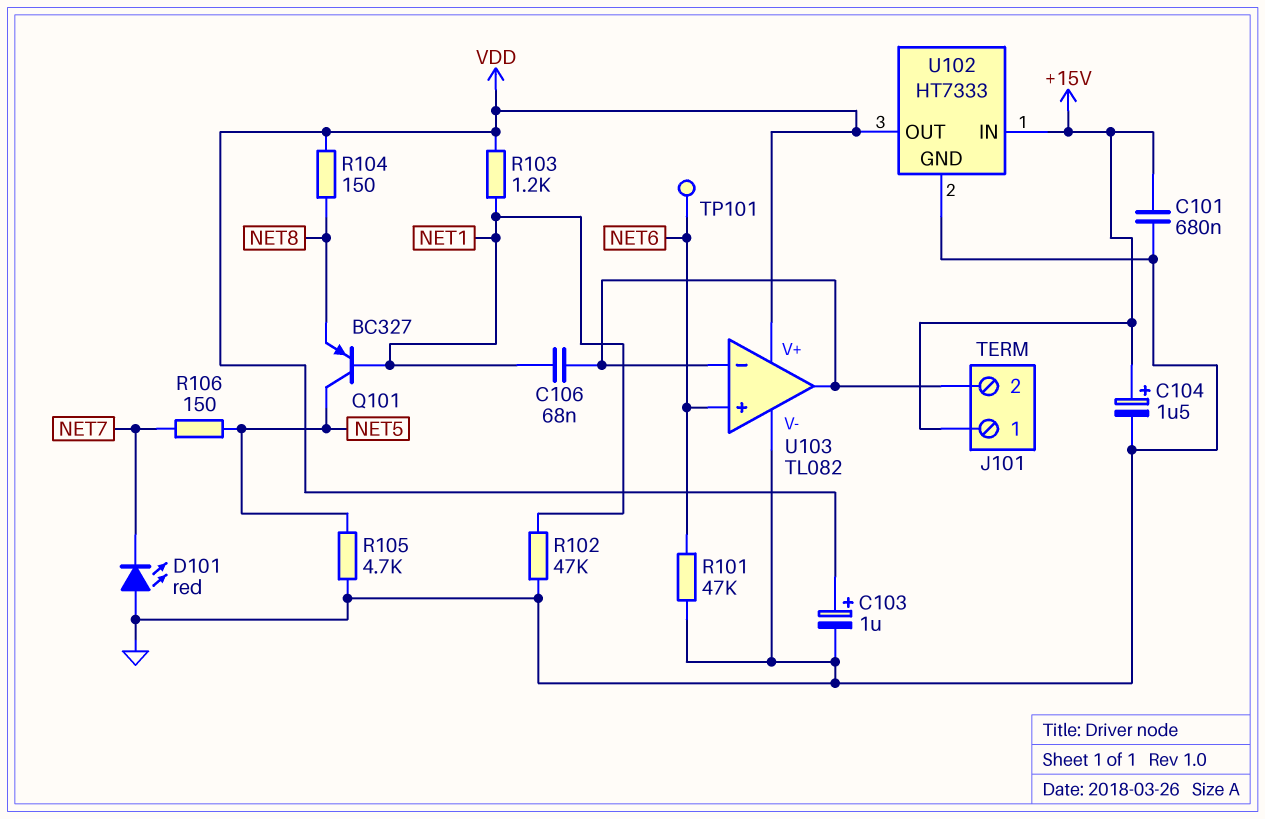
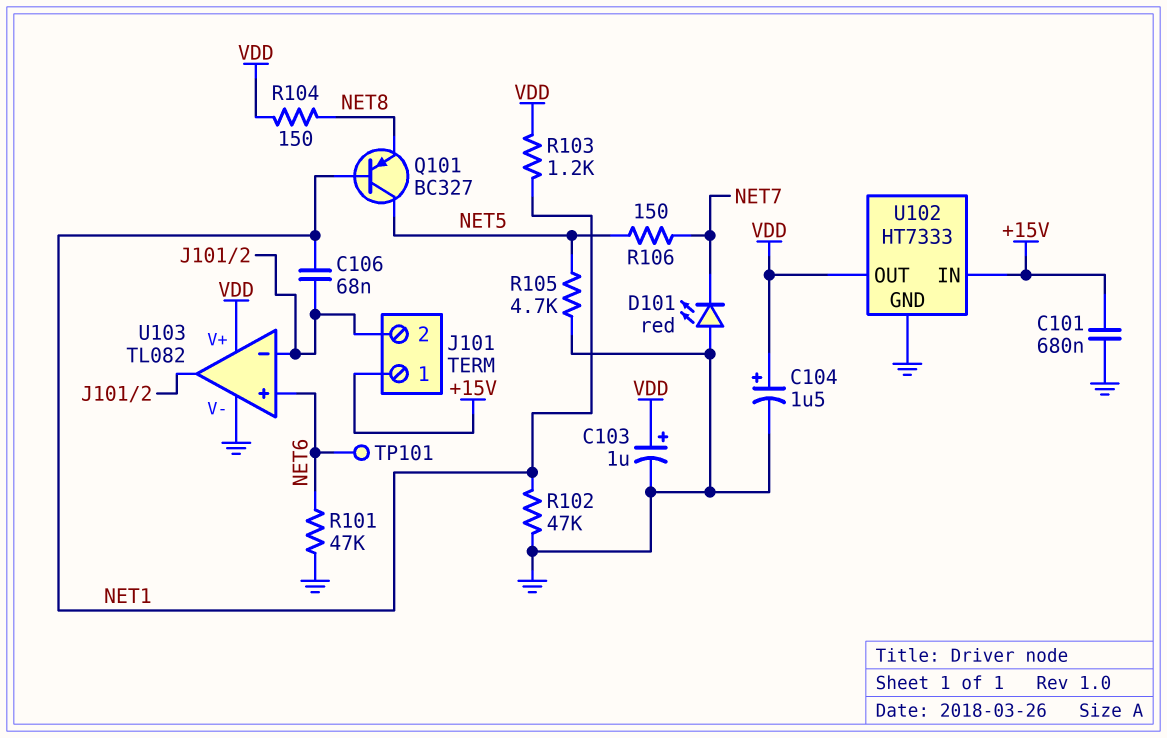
C104: 1.5uF (plus +15V, minus GND) -> 1.5uF (plus VDD, minus GND)

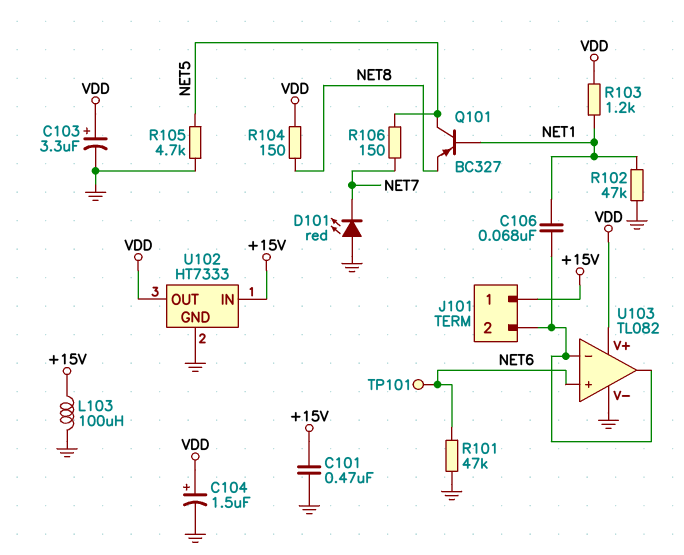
C101: 680nF (+15V, GND) -> 470nF (+15V, GND)
C103: 1uF (plus VDD, minus GND) -> 3.3uF (plus VDD, minus GND)
L103: none -> 100uH (+15V, GND)

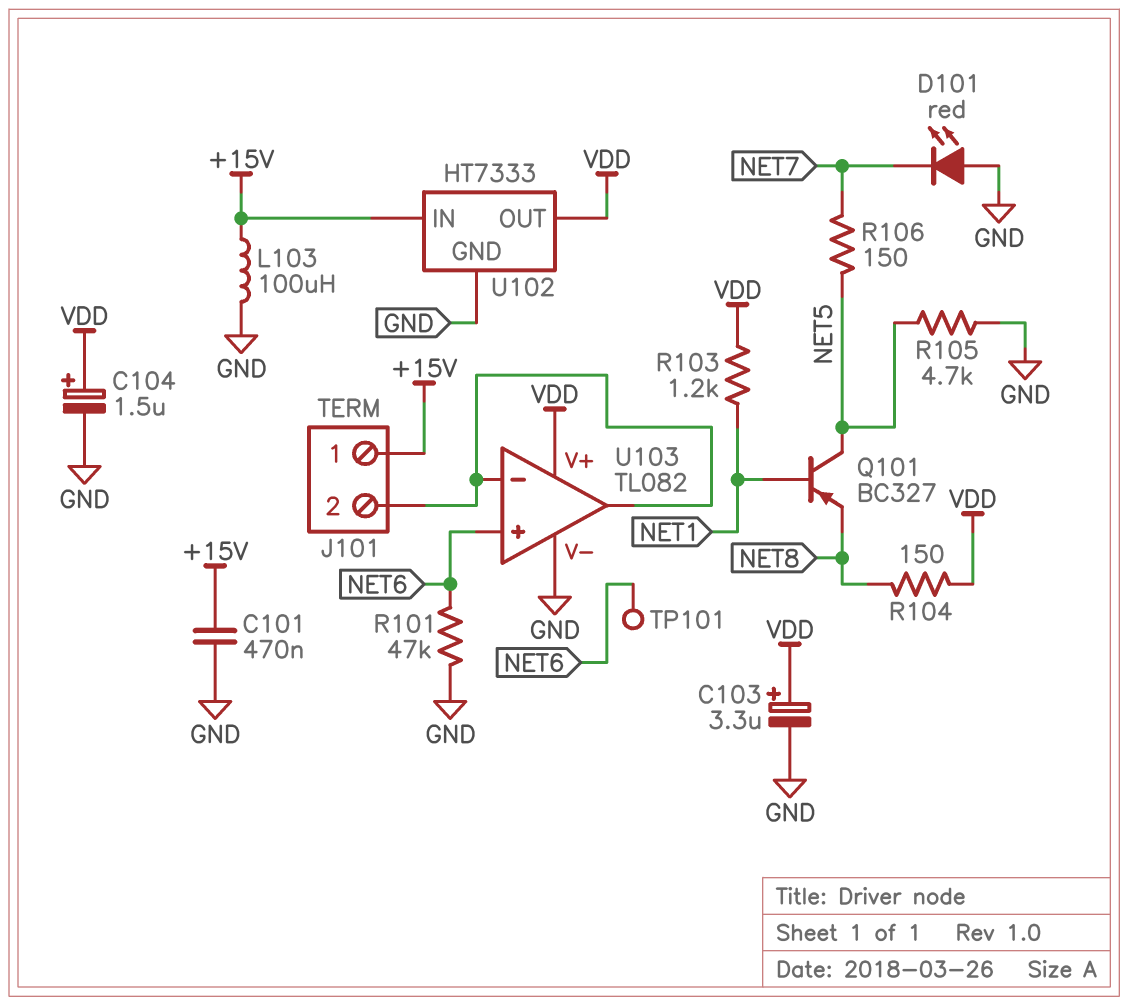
C106: 68nF (J101/2, NET1) -> none
R102: 47k (GND, NET1) -> none

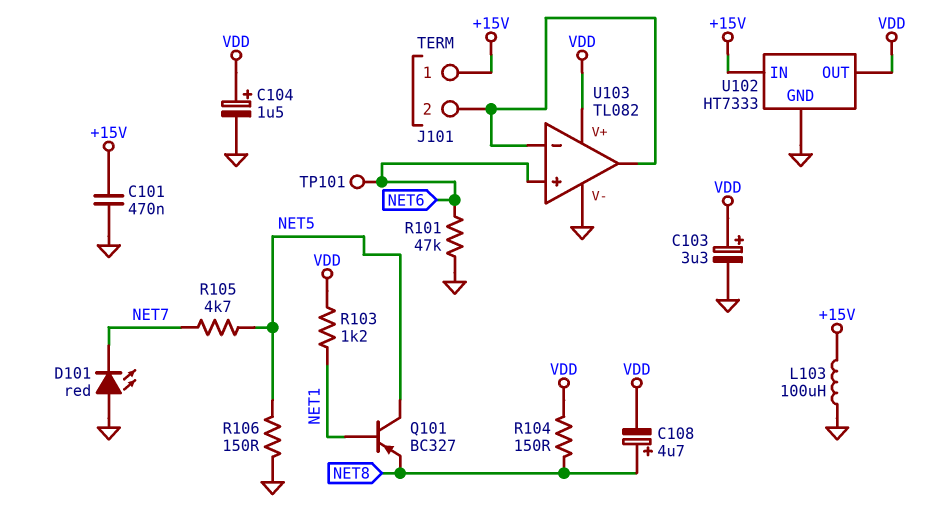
C108: none -> 4.7uF (plus NET8, minus VDD)
R105: 4.7k (GND, NET5) -> 4.7k (NET5, NET7)
R106: 150 (NET5, NET7) -> 150 (GND, NET5)

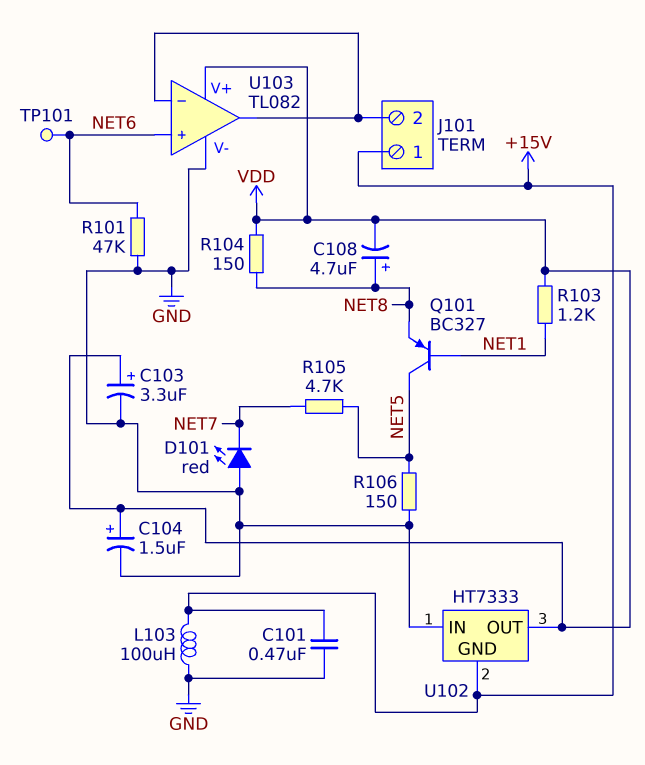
U102 pin GND: GND -> +15V
U102 pin IN: +15V -> GND

